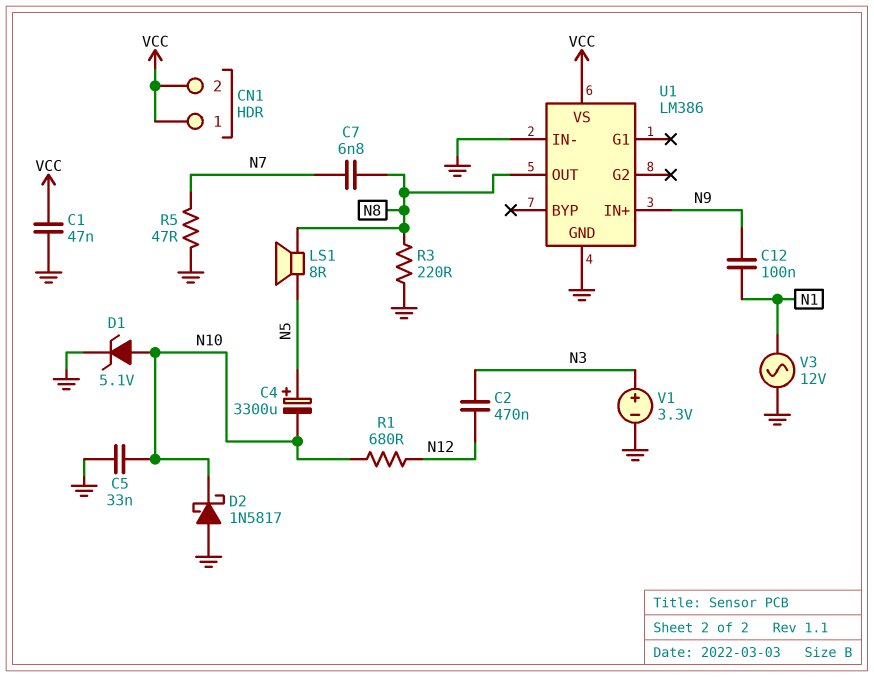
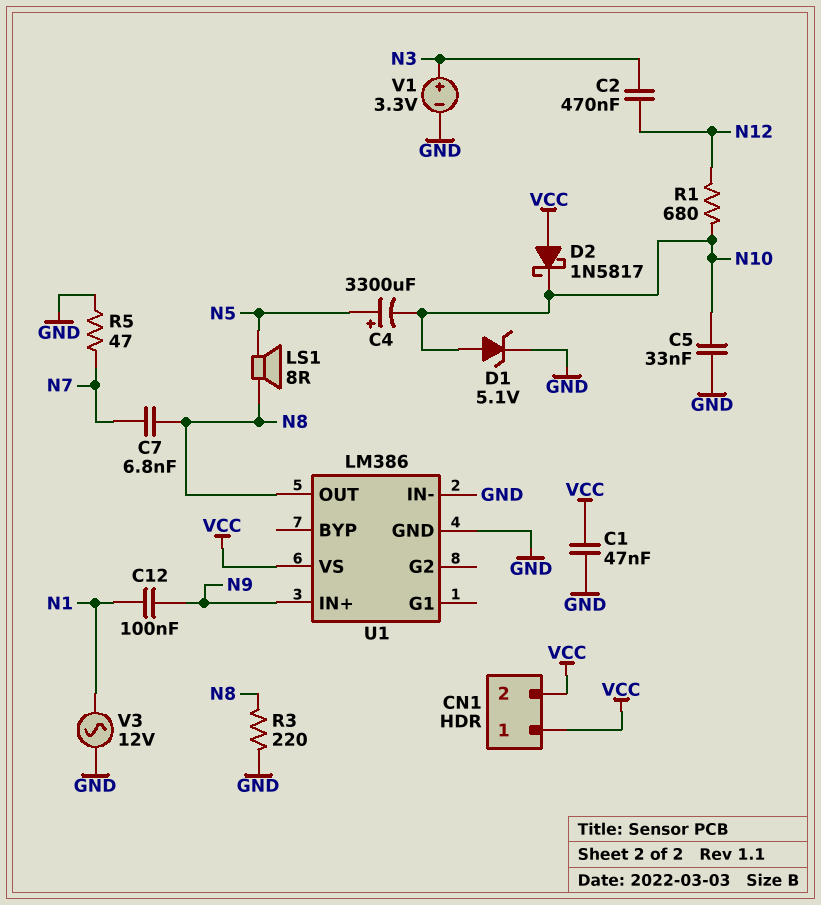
D2: schottky 1N5817 (A GND, K N10) -> schottky 1N5817 (A VCC, K N10)

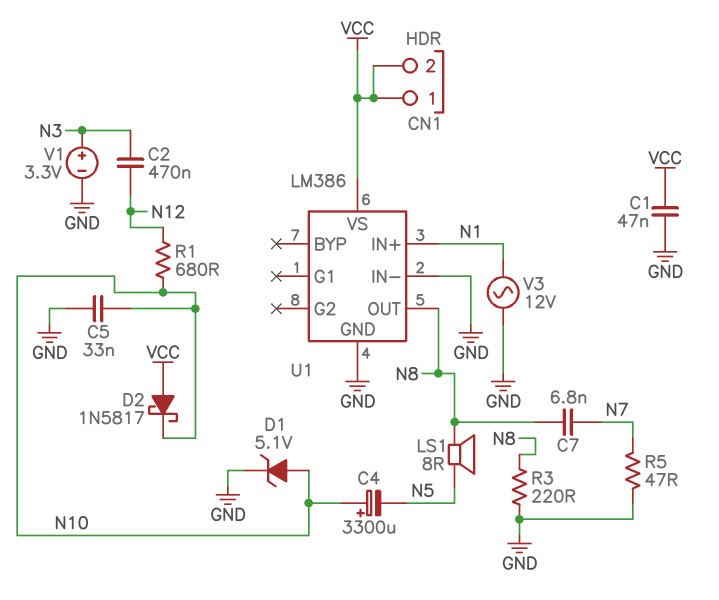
C4: 3300uF (plus N5, minus N10) -> 3300uF (plus N10, minus N5)
C12: 100nF (N1, N9) -> none
U1 pin IN+: N9 -> N1

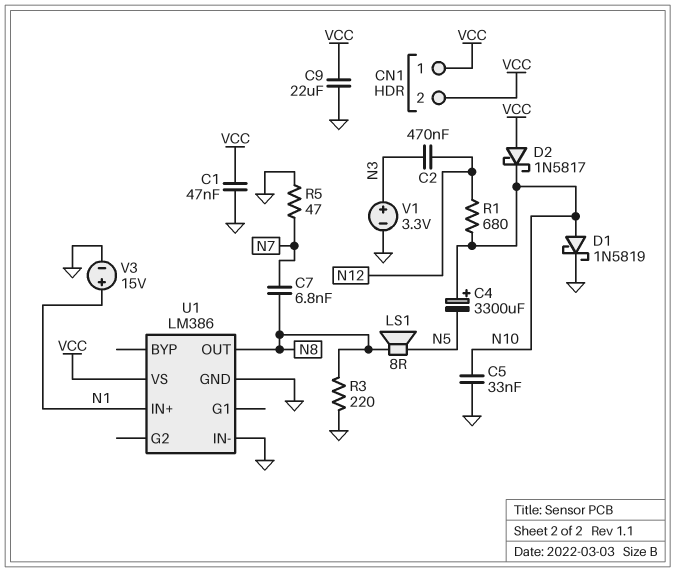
C9: none -> 22uF (GND, VCC)
D1: zener 5.1V (A N10, K GND) -> schottky 1N5819 (A N10, K GND)
V3: AC 12V (GND, N1) -> 15V (plus N1, minus GND)

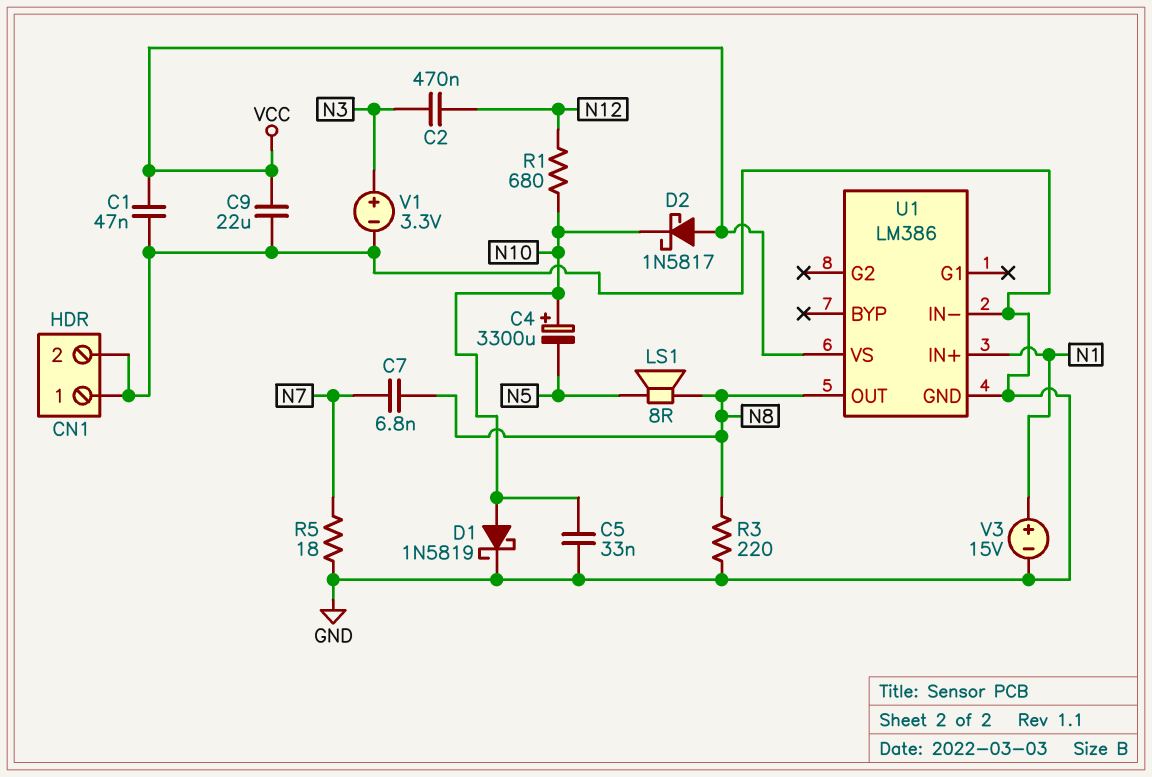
CN1 pin 1: VCC -> GND
CN1 pin 2: VCC -> GND
R5: 47 (GND, N7) -> 18 (GND, N7)

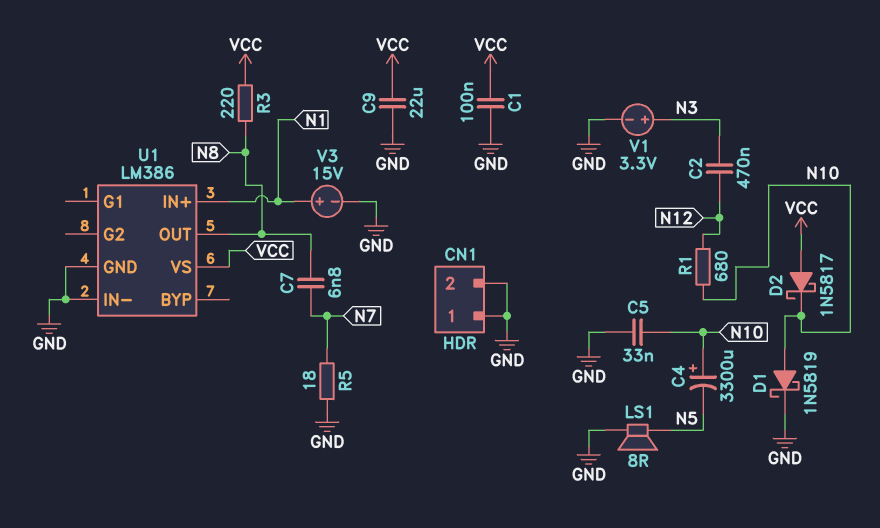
C1: 47nF (GND, VCC) -> 100nF (GND, VCC)
LS1: speaker 8R (N5, N8) -> speaker 8R (GND, N5)
R3: 220 (GND, N8) -> 220 (N8, VCC)

